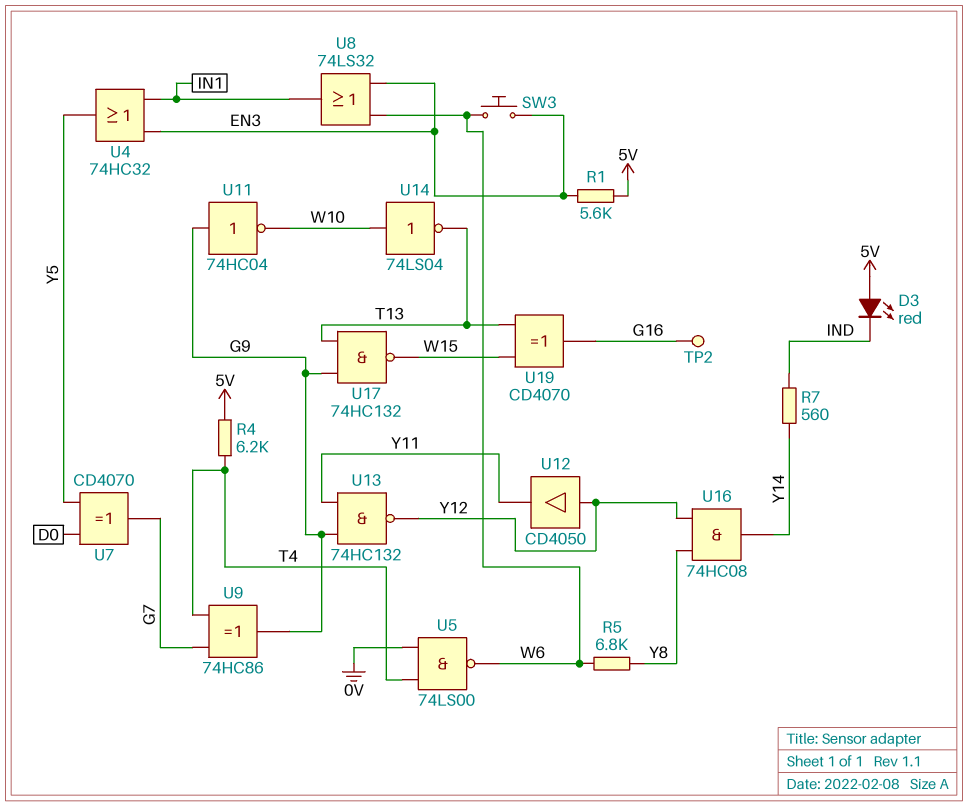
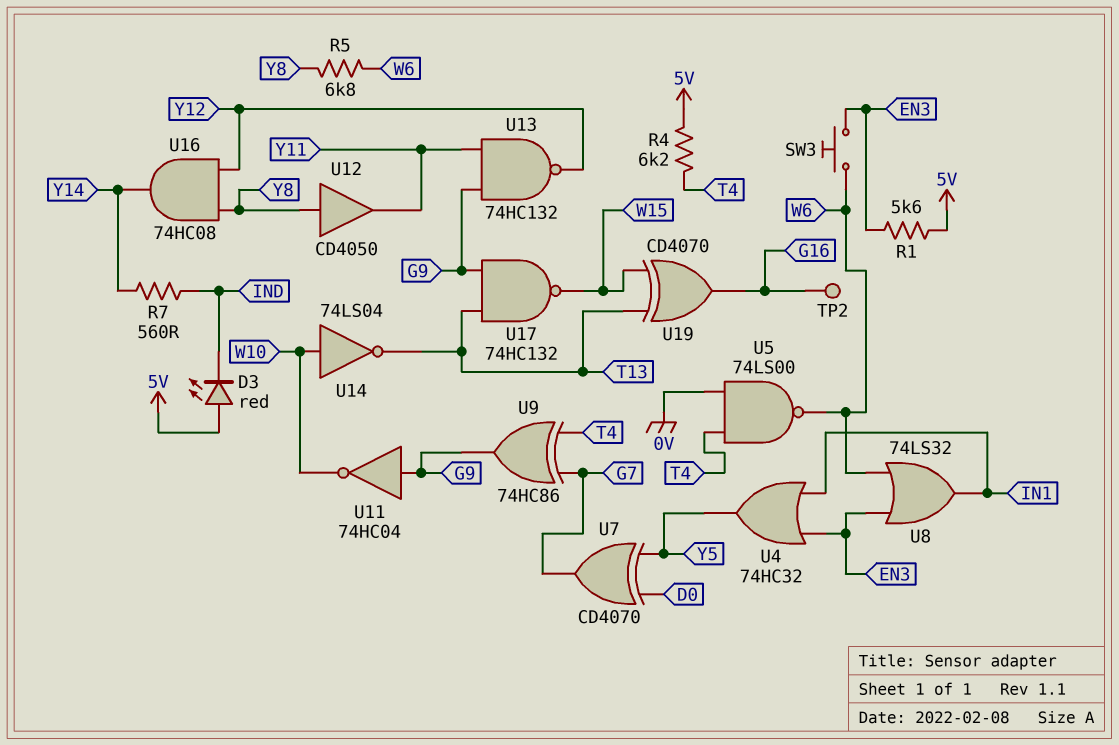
U12: buffer CD4050 (in Y12, out Y11) -> buffer CD4050 (in Y8, out Y11)

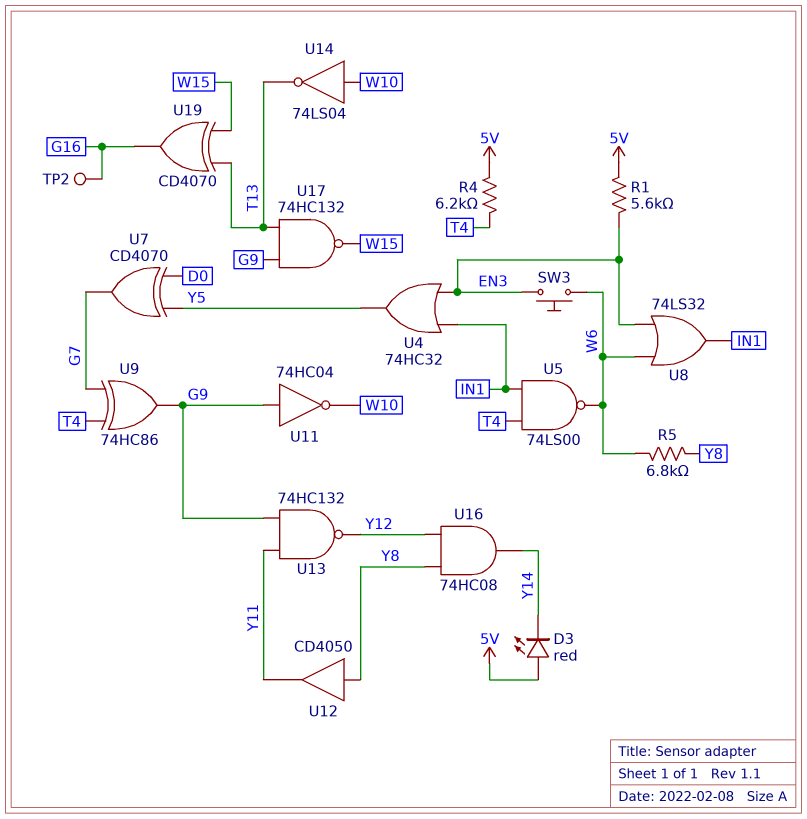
D3: LED red (A 5V, K IND) -> LED red (A 5V, K Y14)
R7: 560 (IND, Y14) -> none
U5: NAND 74LS00 (in 0V, in T4, out W6) -> NAND 74LS00 (in IN1, in T4, out W6)

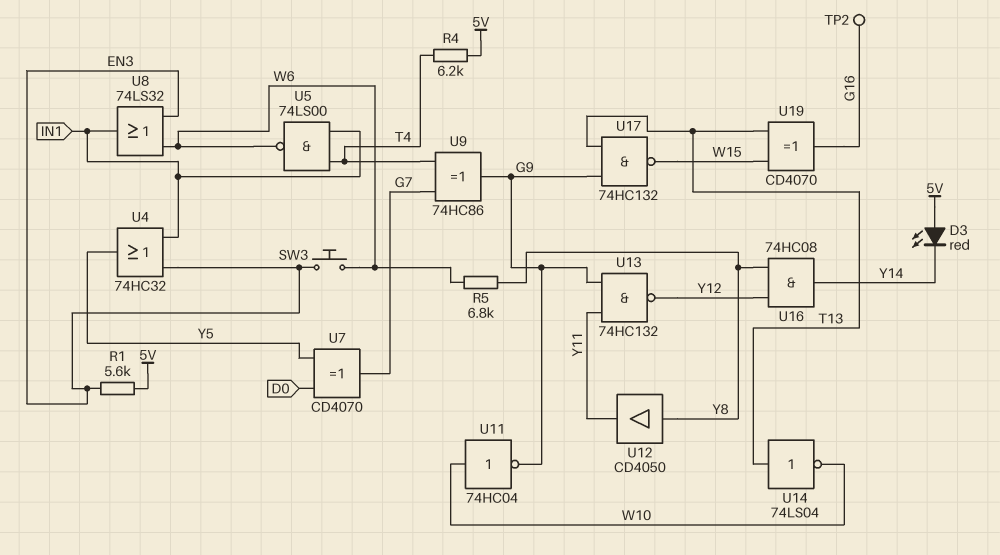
U11: NOT 74HC04 (in G9, out W10) -> NOT 74HC04 (in W10, out G9)
U14: NOT 74LS04 (in W10, out T13) -> NOT 74LS04 (in T13, out W10)

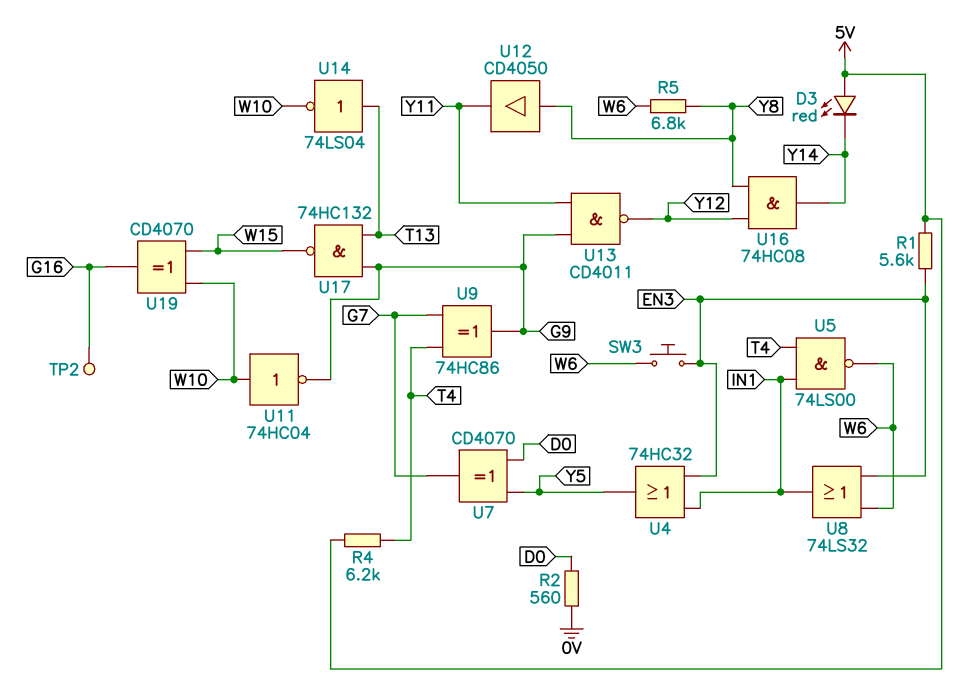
R2: none -> 560 (0V, D0)
U13: NAND 74HC132 (in G9, in Y11, out Y12) -> NAND CD4011 (in G9, in Y11, out Y12)
U19: XOR CD4070 (in T13, in W15, out G16) -> XOR CD4070 (in W10, in W15, out G16)

